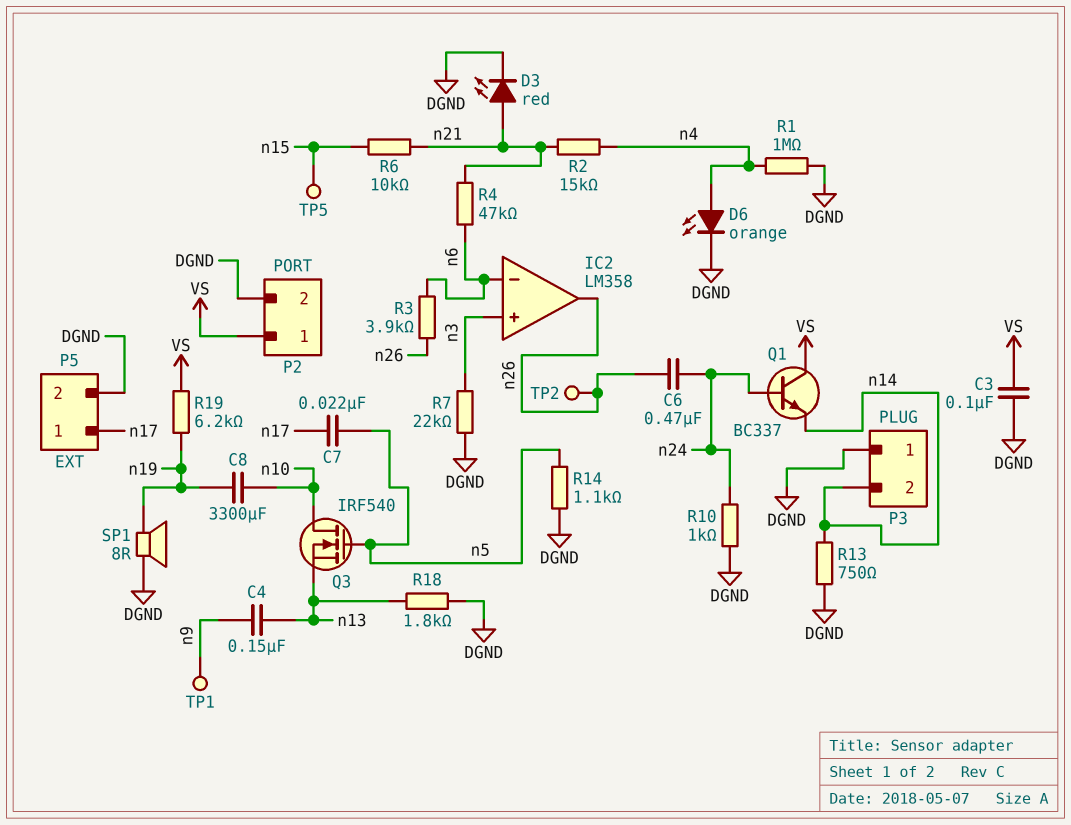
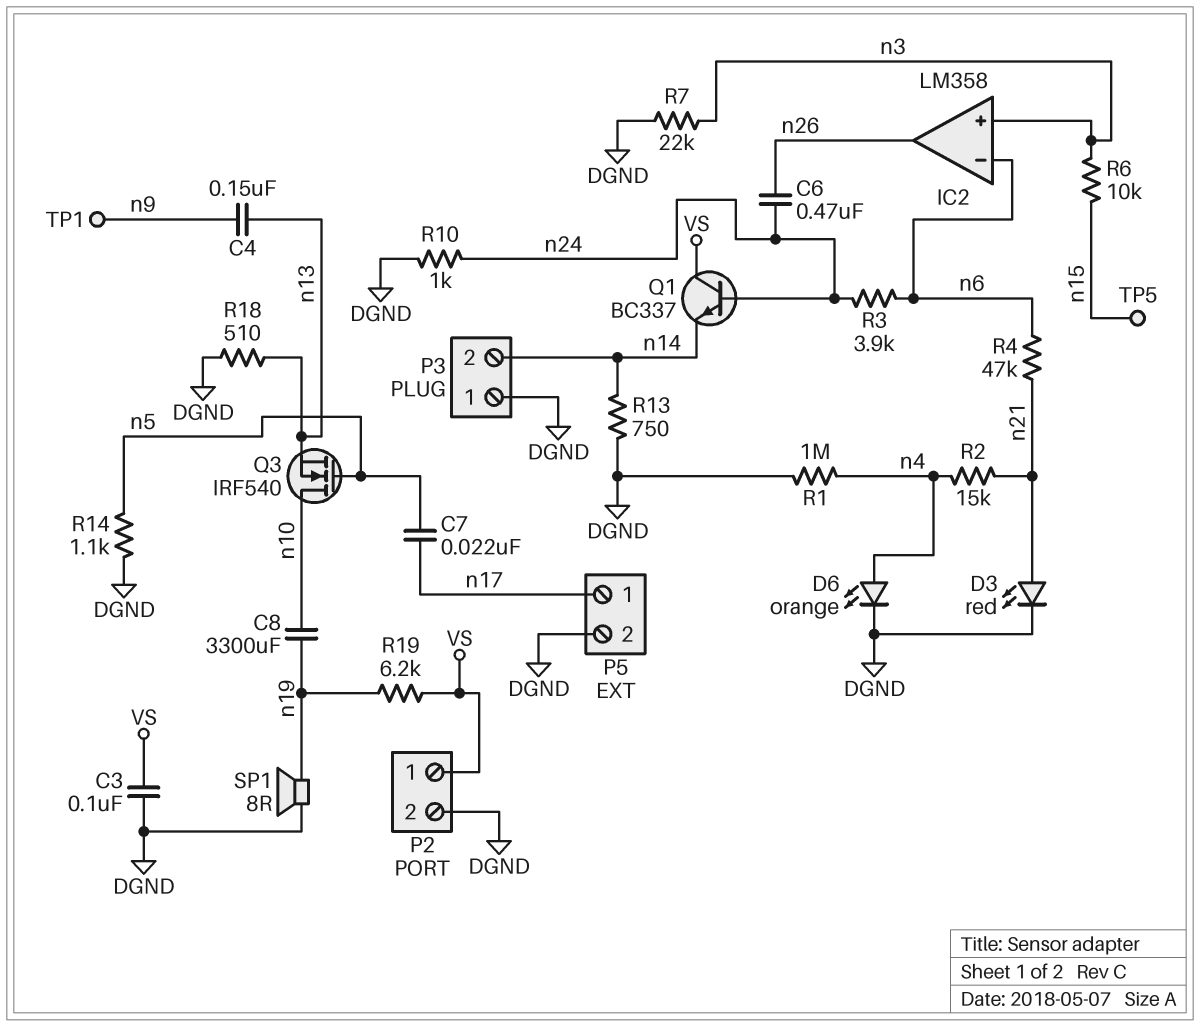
R3: 3.9k (n6, n26) -> 3.9k (n6, n24)
R6: 10k (n15, n21) -> 10k (n3, n15)
R18: 1.8k (DGND, n13) -> 510 (DGND, n13)
TP2: test point (n26) -> none

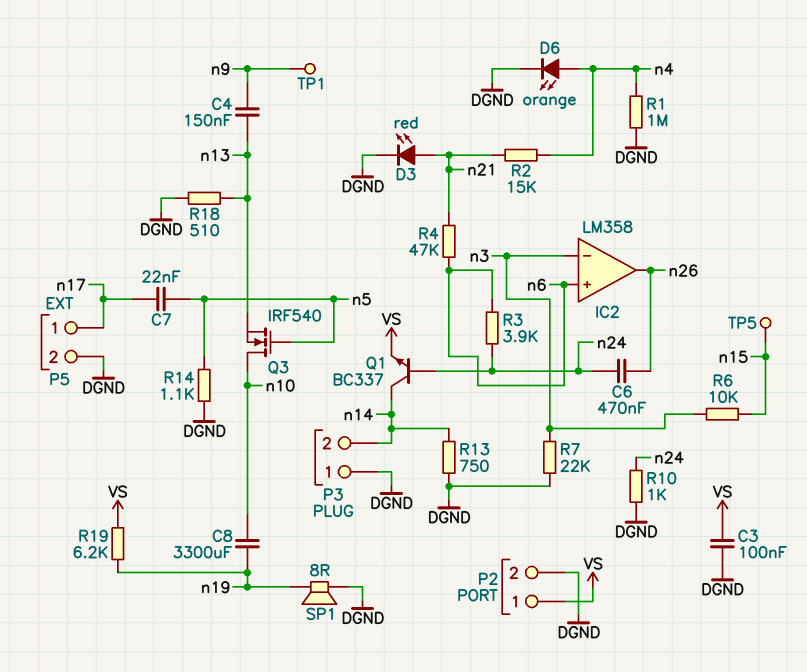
IC2 pin in+: n3 -> n6
IC2 pin in-: n6 -> n3
Q1: NPN BC337 (B n24, C VS, E n14) -> NPN BC337 (B n24, C n14, E VS)

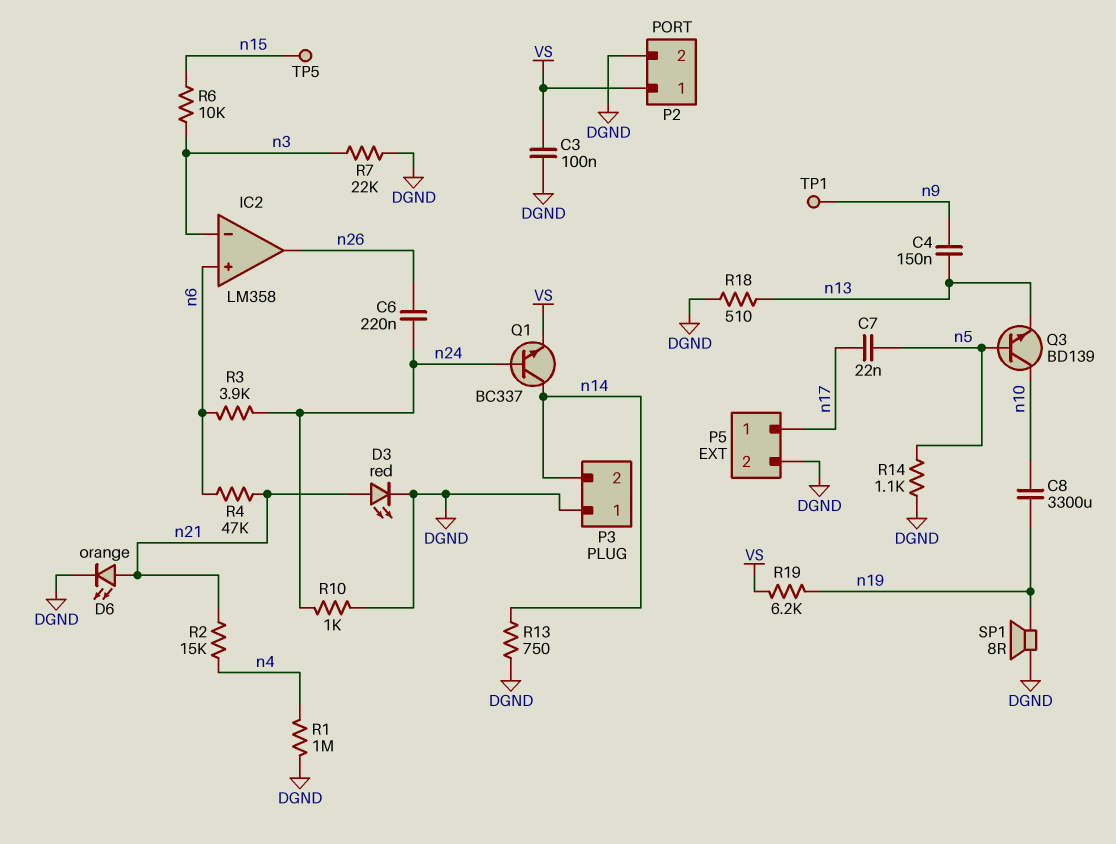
C6: 470nF (n24, n26) -> 220nF (n24, n26)
D6: LED orange (A n4, K DGND) -> LED orange (A n21, K DGND)
Q3: NMOS IRF540 (G n5, D n10, S n13) -> NPN BD139 (B n5, C n10, E n13)

